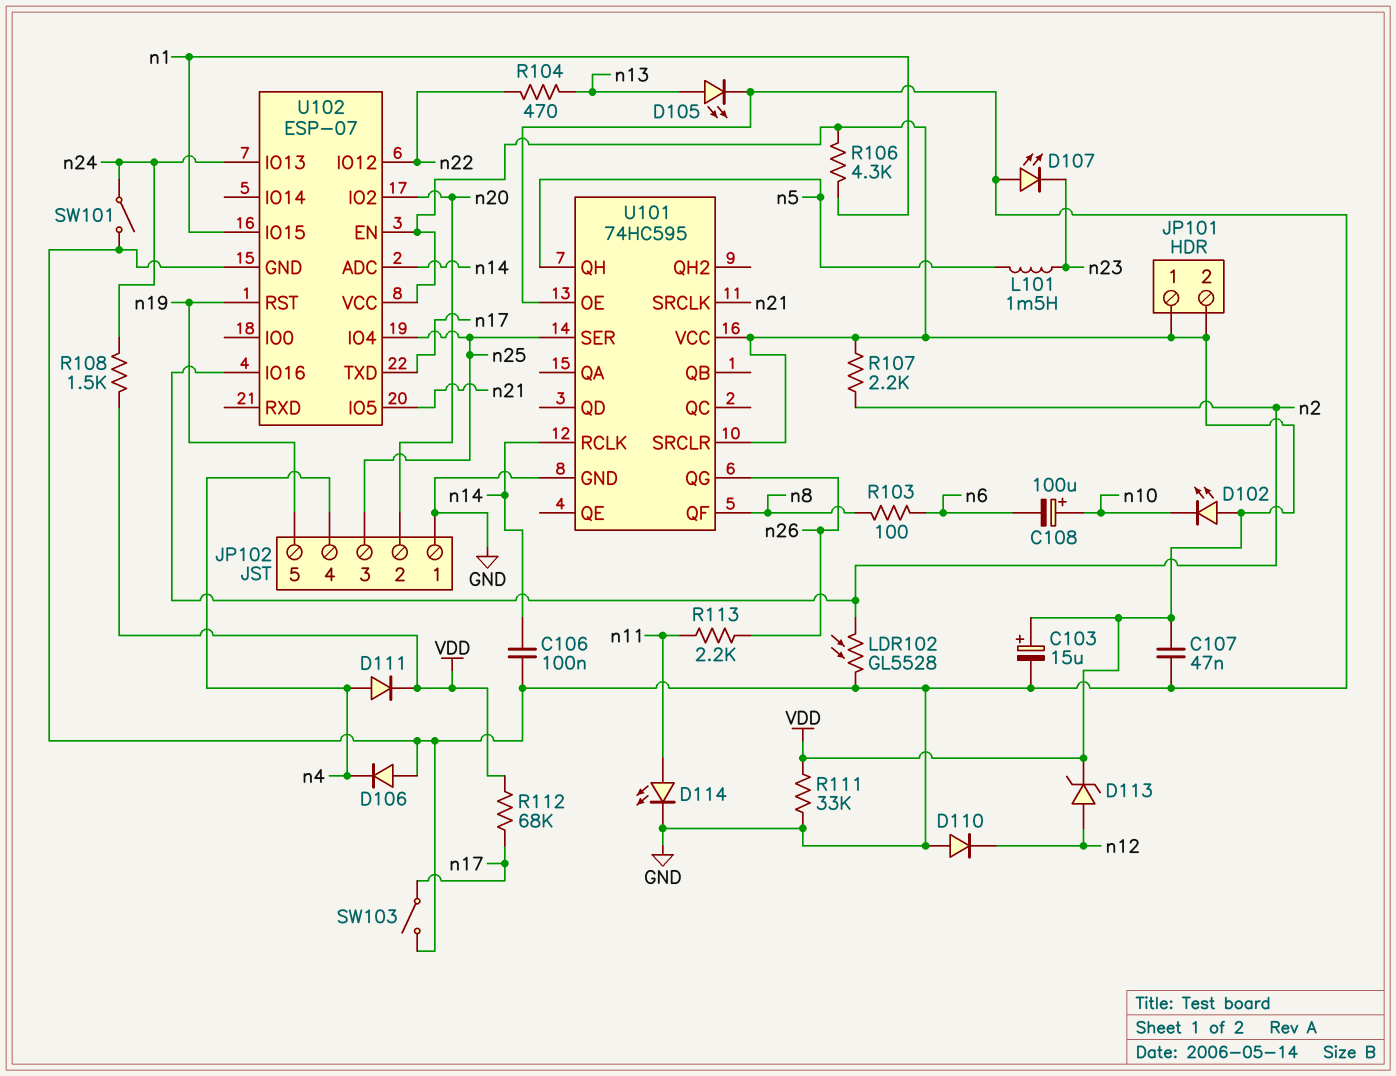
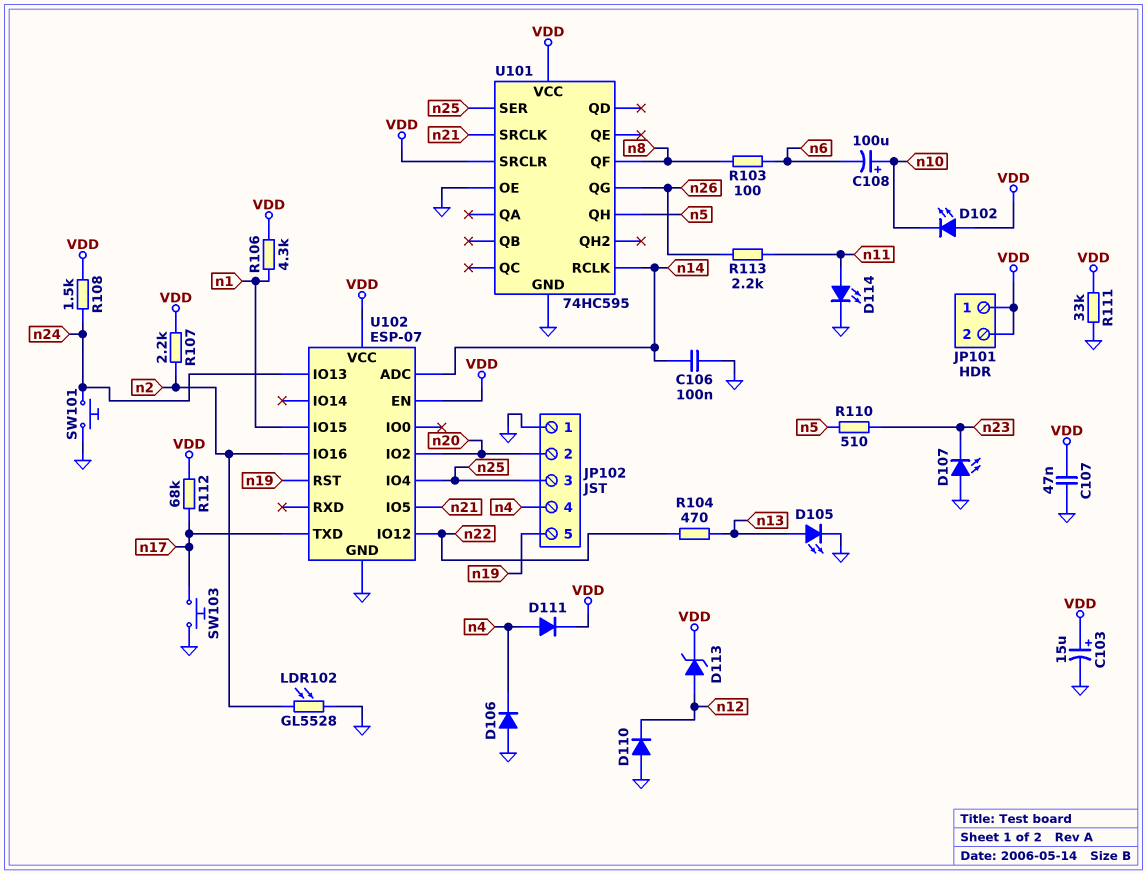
L101: 1.5mH (n5, n23) -> none
R110: none -> 510 (n5, n23)
SW101: switch (GND, n24) -> button (GND, n24)
SW103: switch (GND, n17) -> button (GND, n17)

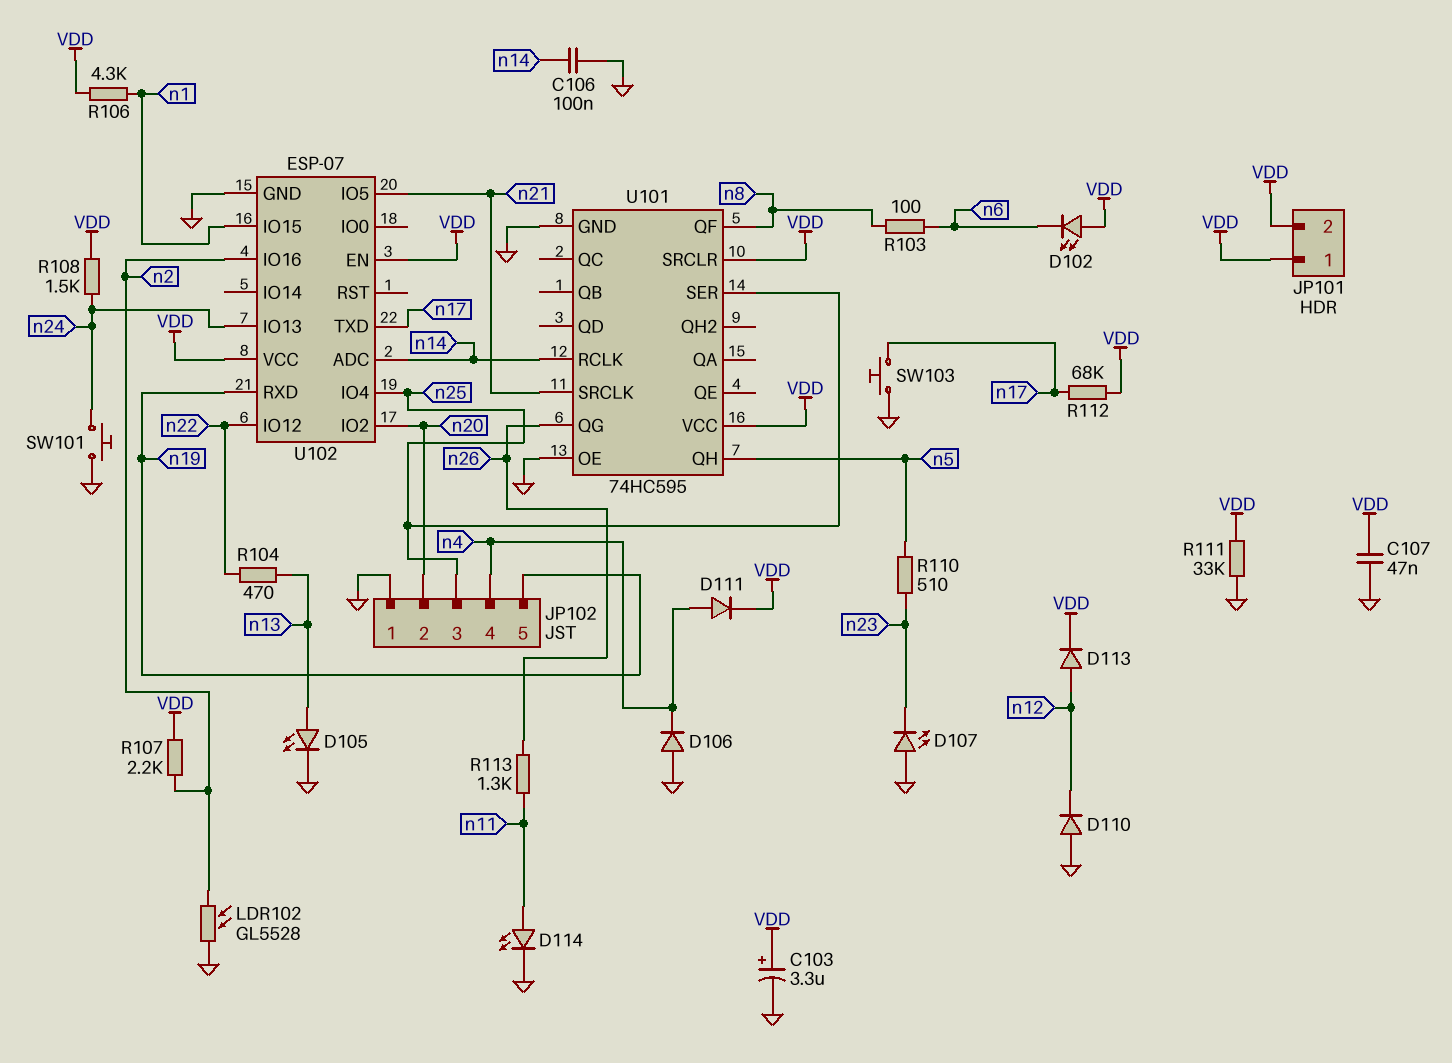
C103: 15uF (plus VDD, minus GND) -> 3.3uF (plus VDD, minus GND)
C108: 100uF (plus n10, minus n6) -> none
D102: LED (A VDD, K n10) -> LED (A VDD, K n6)
D113: zener (A n12, K VDD) -> diode (A n12, K VDD)
R113: 2.2k (n11, n26) -> 1.3k (n11, n26)
U102 pin RST: n19 -> none
U102 pin RXD: none -> n19

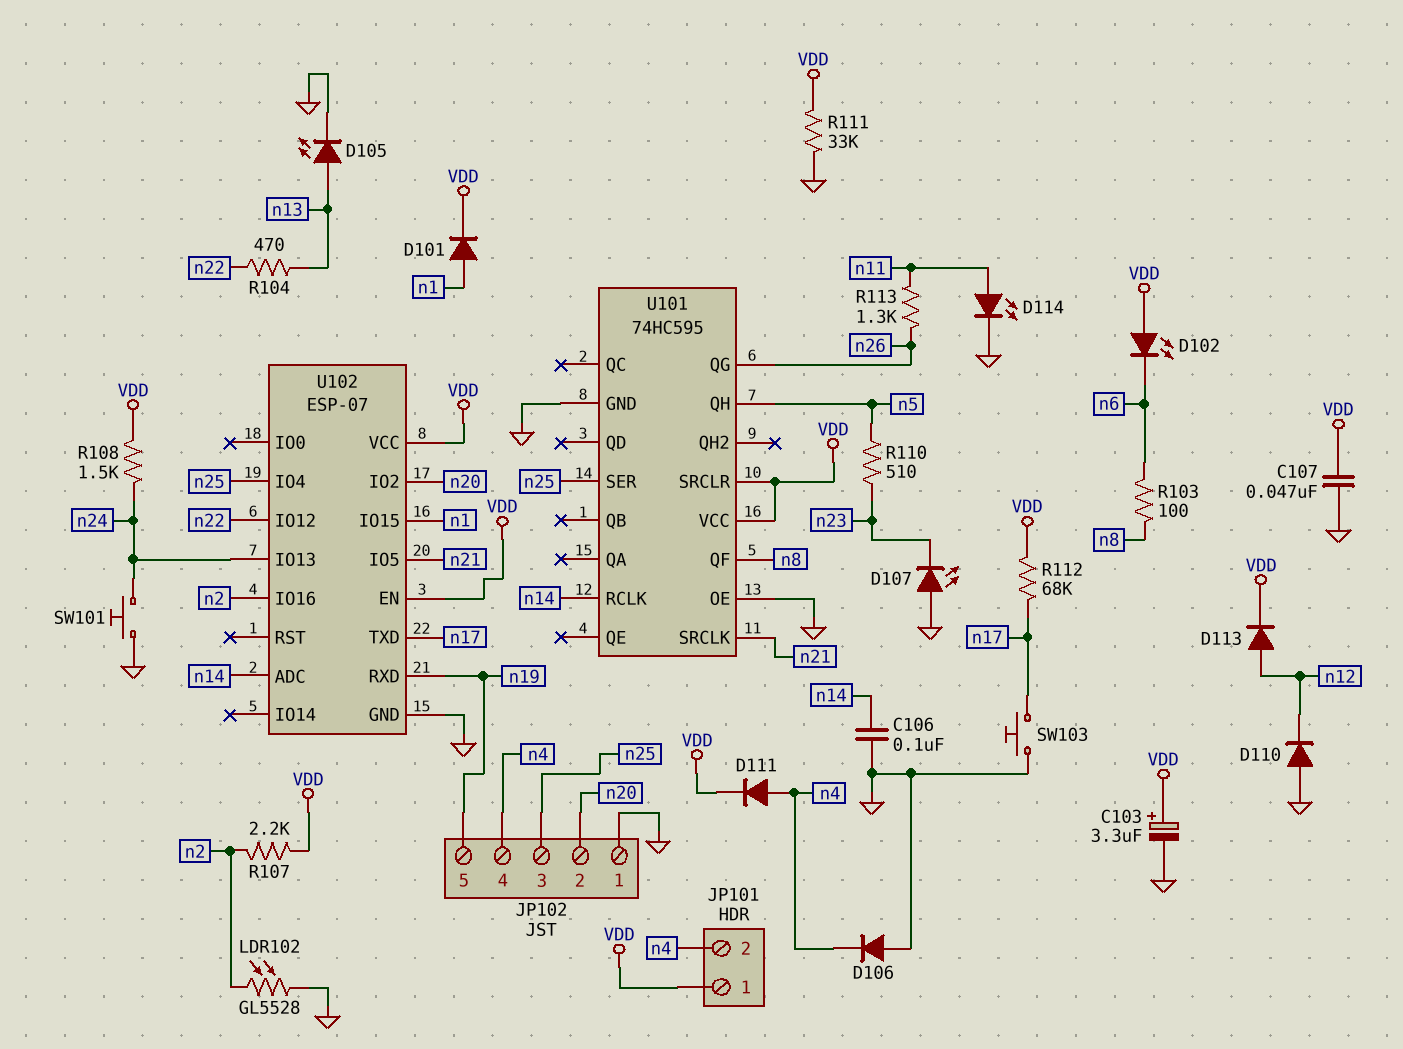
D101: none -> diode (A n1, K VDD)
JP101 pin 2: VDD -> n4
R106: 4.3k (VDD, n1) -> none

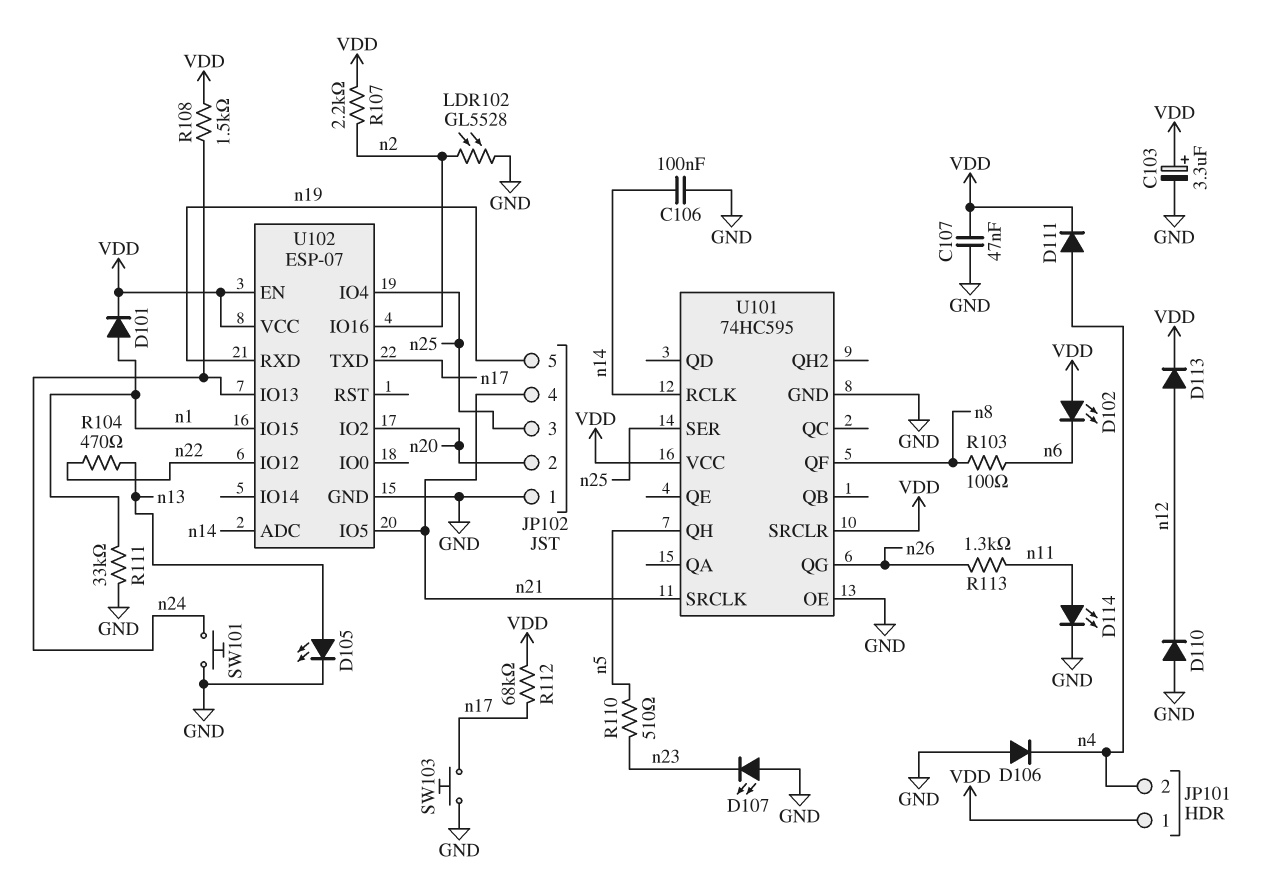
JP102 pin 4: n4 -> n21
R111: 33k (GND, VDD) -> 33k (GND, n1)

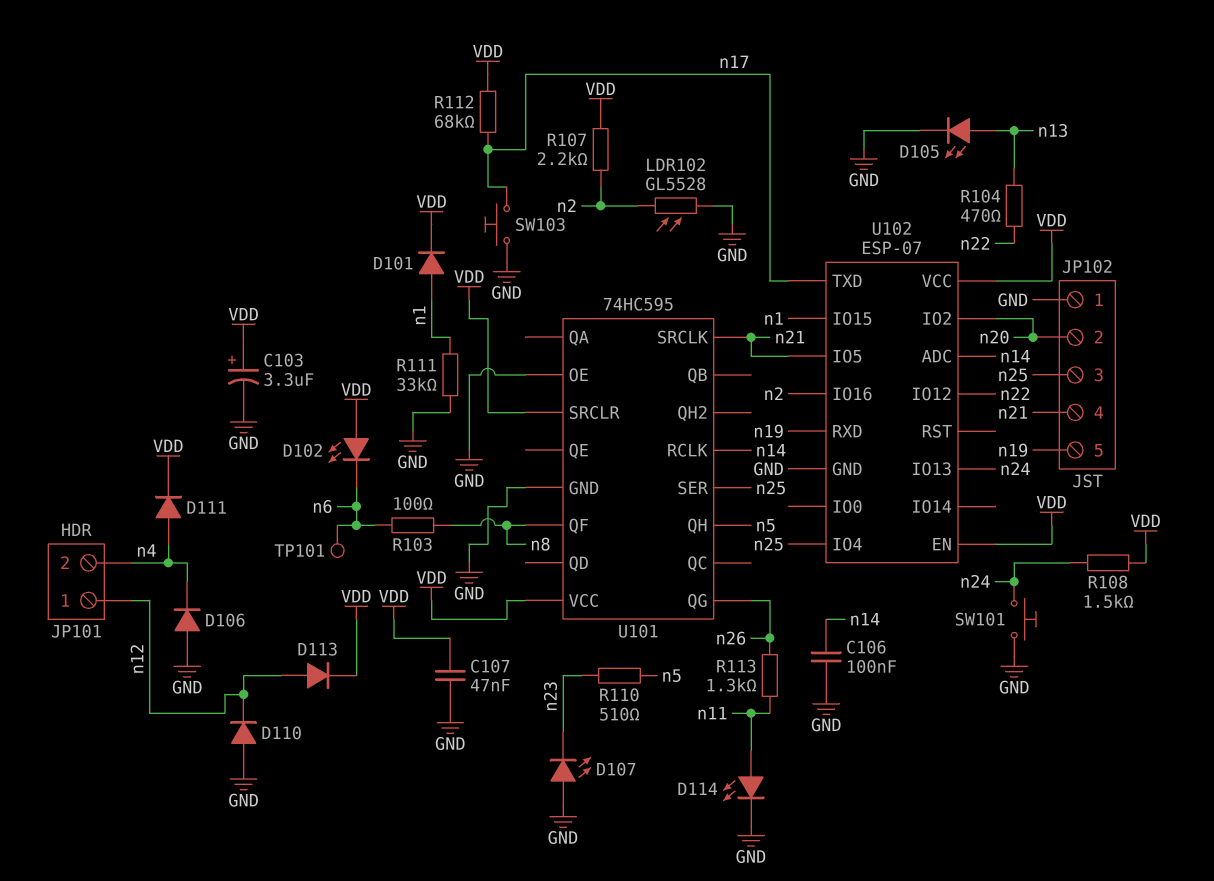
JP101 pin 1: VDD -> n12
TP101: none -> test point (n6)

